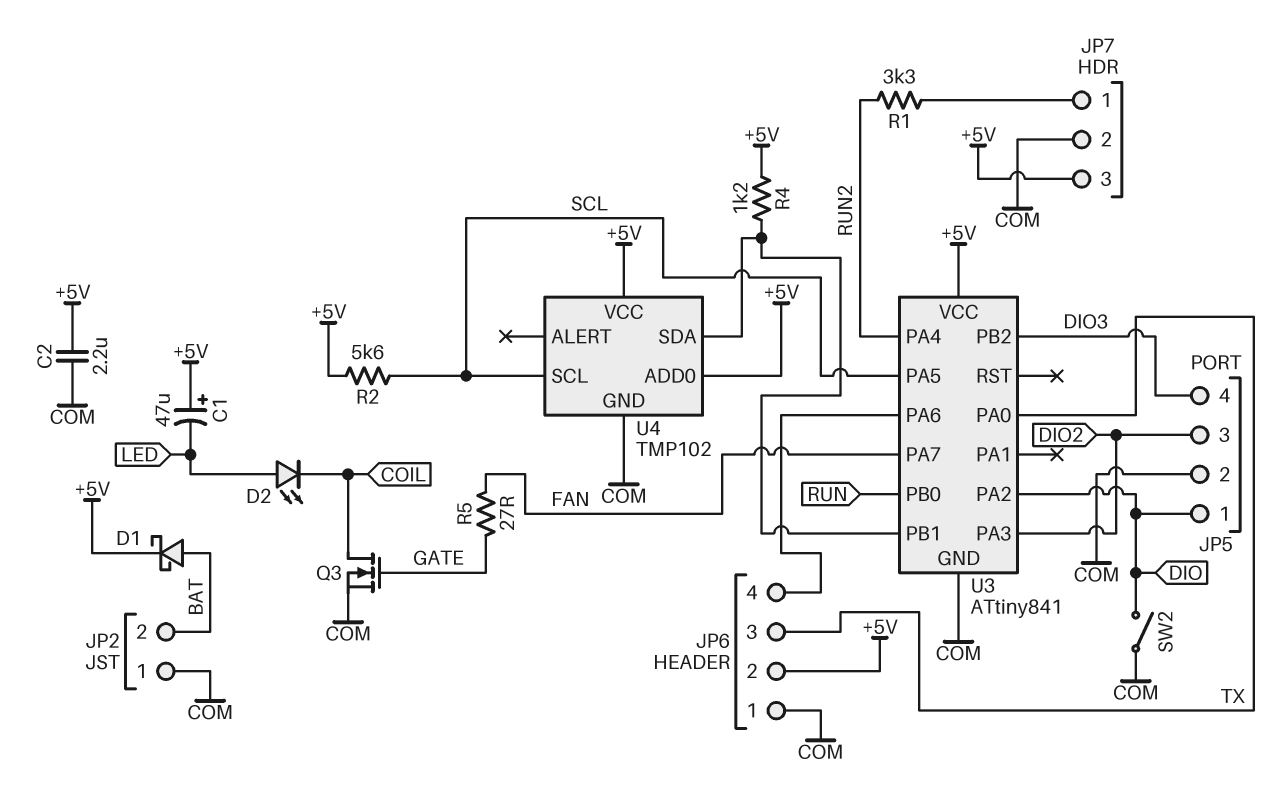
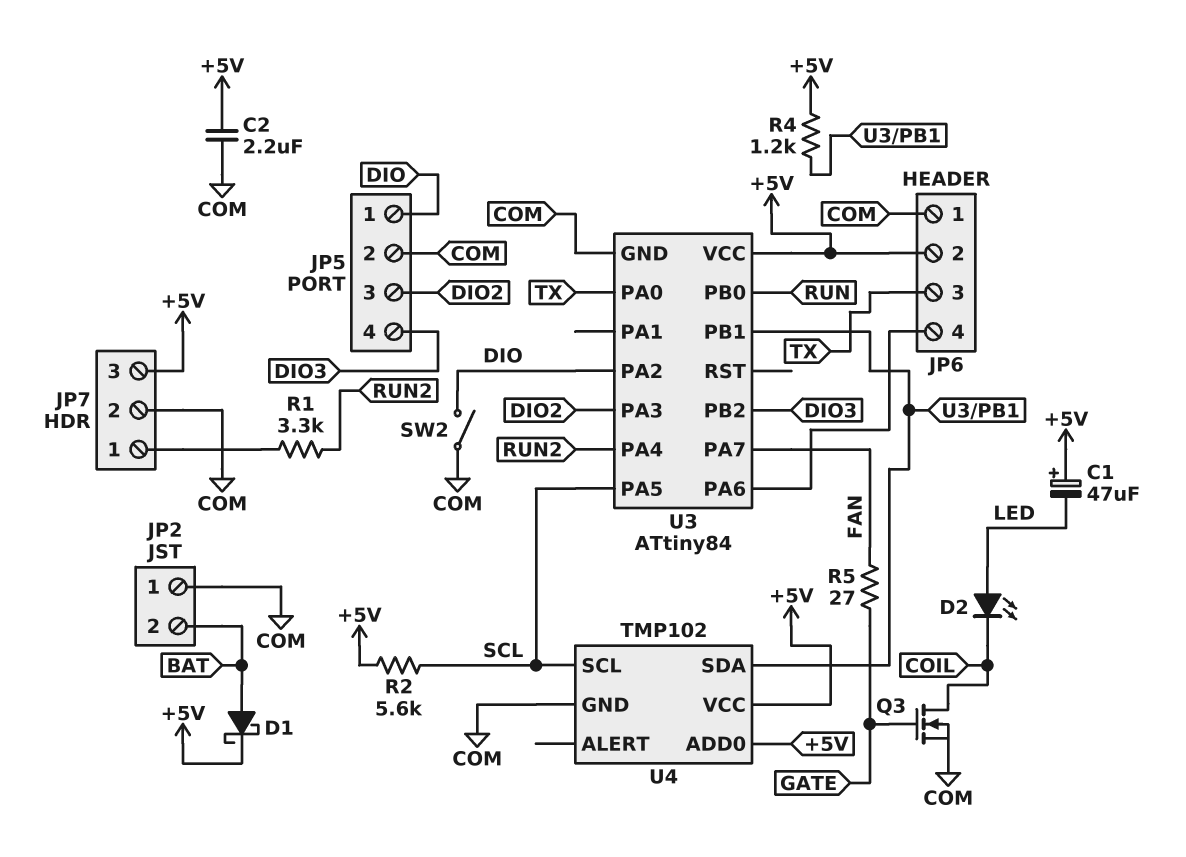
U3: ATtiny841 -> ATtiny84

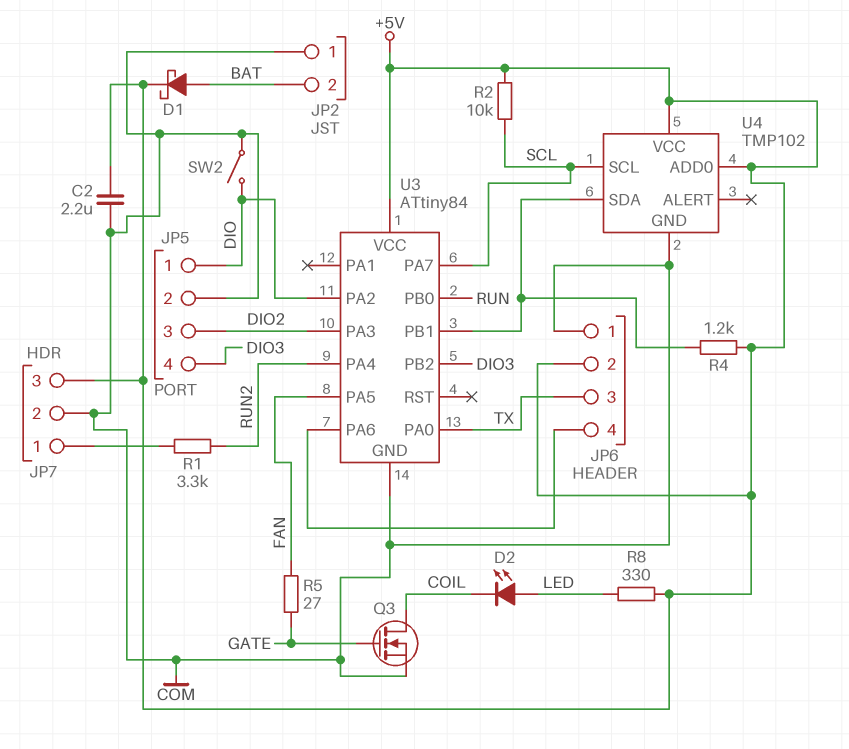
C1: 47uF (plus +5V, minus LED) -> none
R2: 5.6k (+5V, SCL) -> 10k (+5V, SCL)
R8: none -> 330 (+5V, LED)
U3 pin PA5: SCL -> FAN
U3 pin PA7: FAN -> SCL

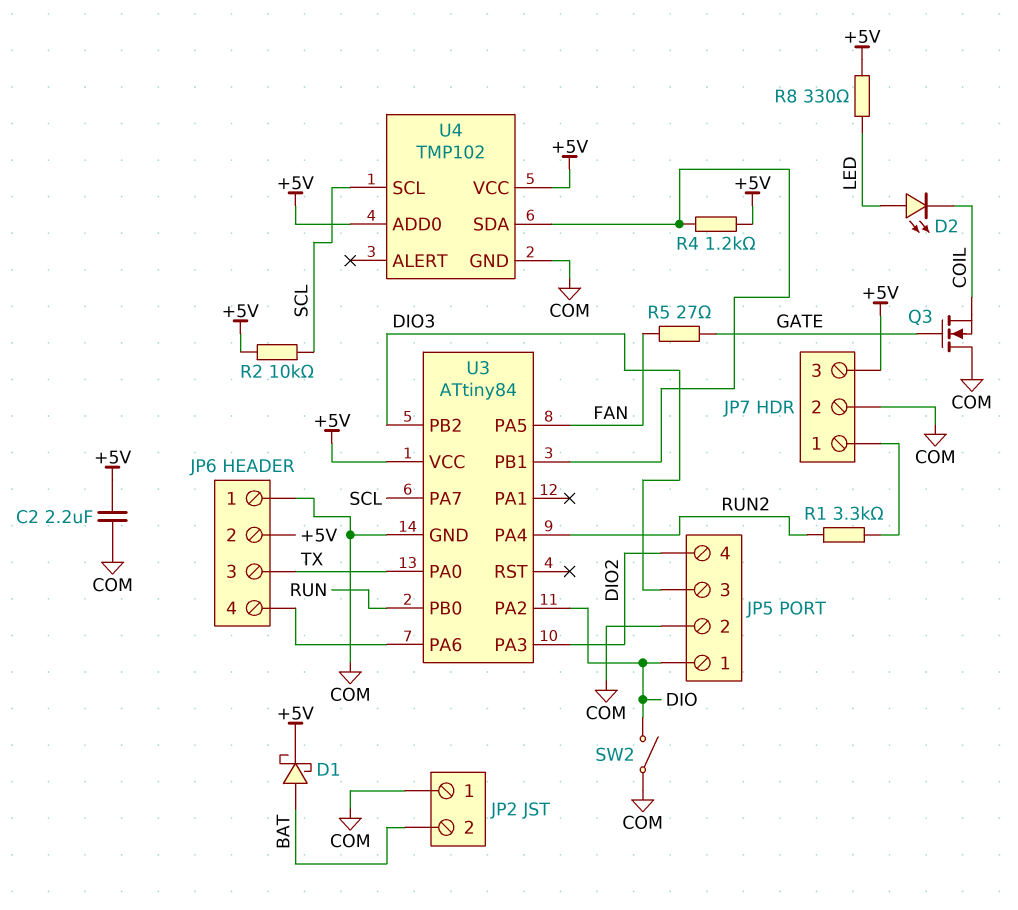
JP5 pin 3: DIO2 -> DIO3
JP5 pin 4: DIO3 -> DIO2
Q3: NMOS (G GATE, D COIL, S COM) -> NMOS (G GATE, D COM, S COIL)

